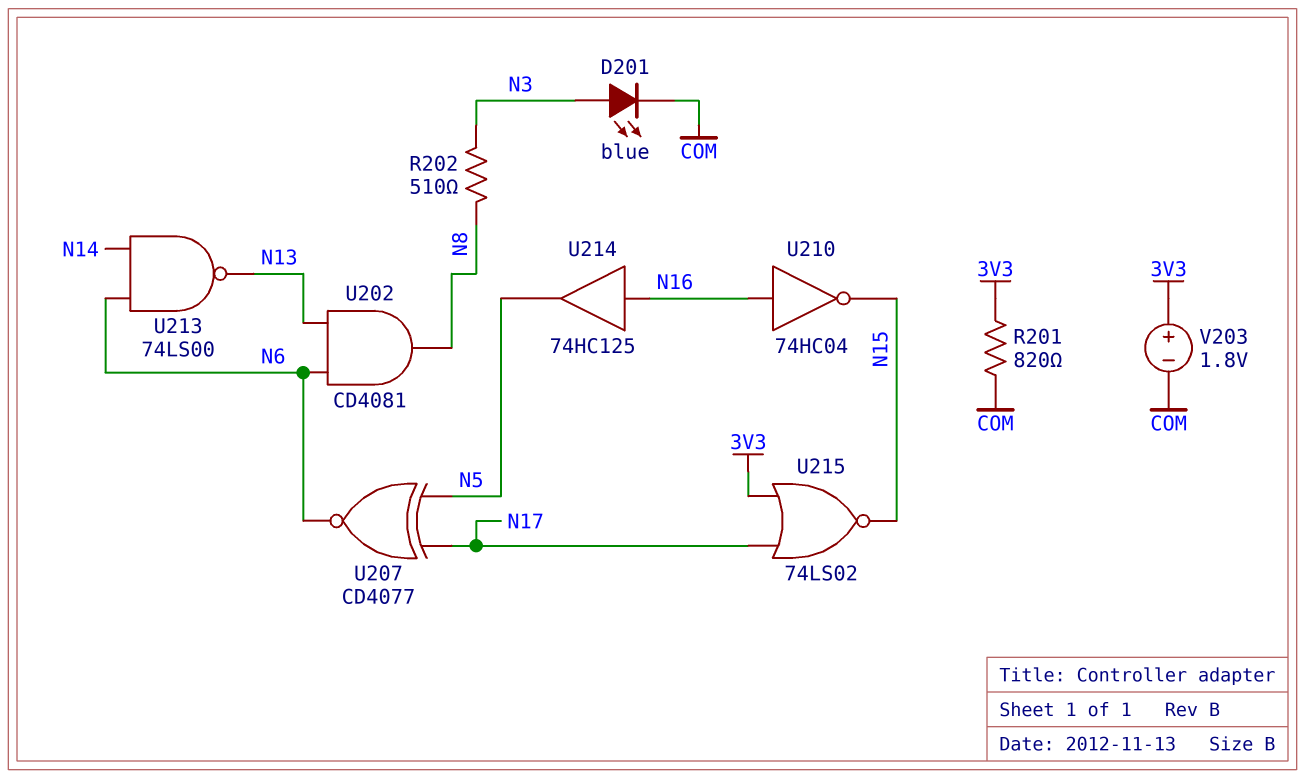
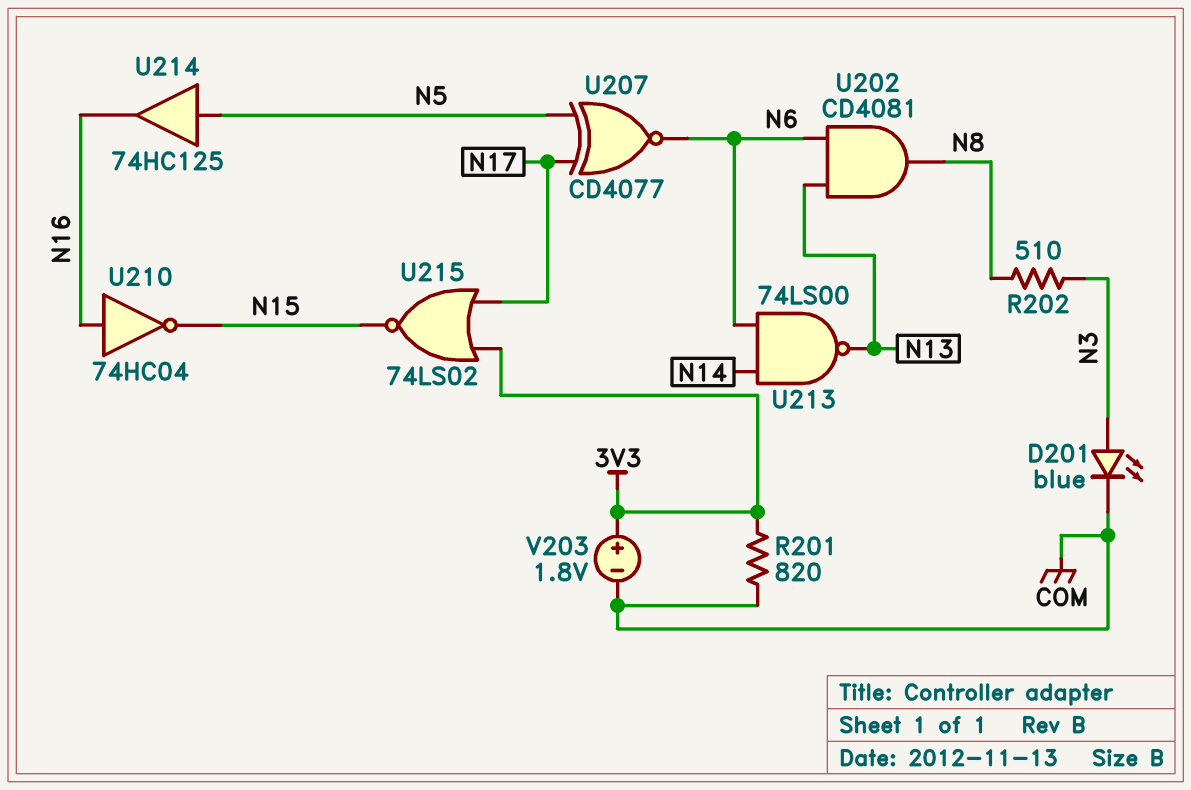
U214: buffer 74HC125 (in N16, out N5) -> buffer 74HC125 (in N5, out N16)

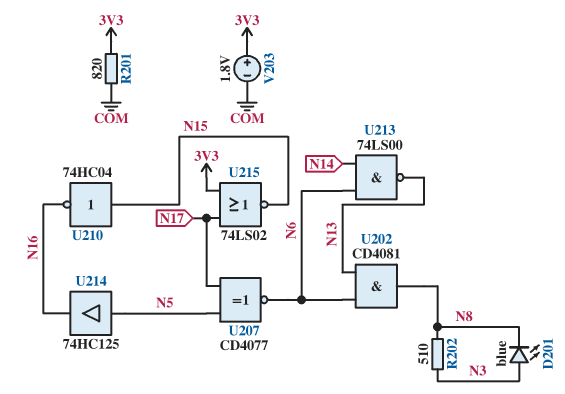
D201: LED blue (A N3, K COM) -> LED blue (A N3, K N8)
U210: NOT 74HC04 (in N16, out N15) -> NOT 74HC04 (in N15, out N16)

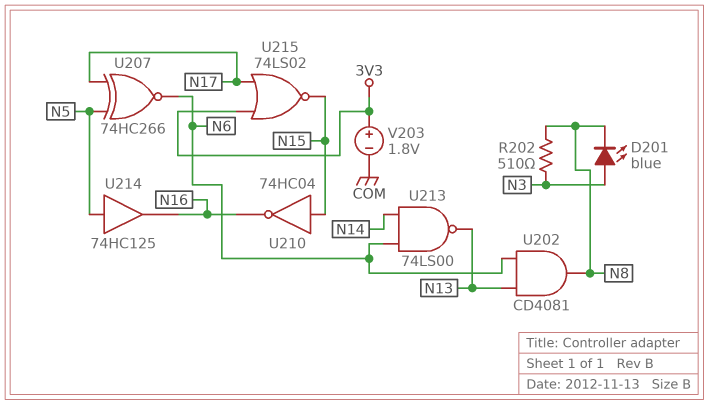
R201: 820 (3V3, COM) -> none
U207: XNOR CD4077 (in N5, in N17, out N6) -> XNOR 74HC266 (in N5, in N17, out N6)

